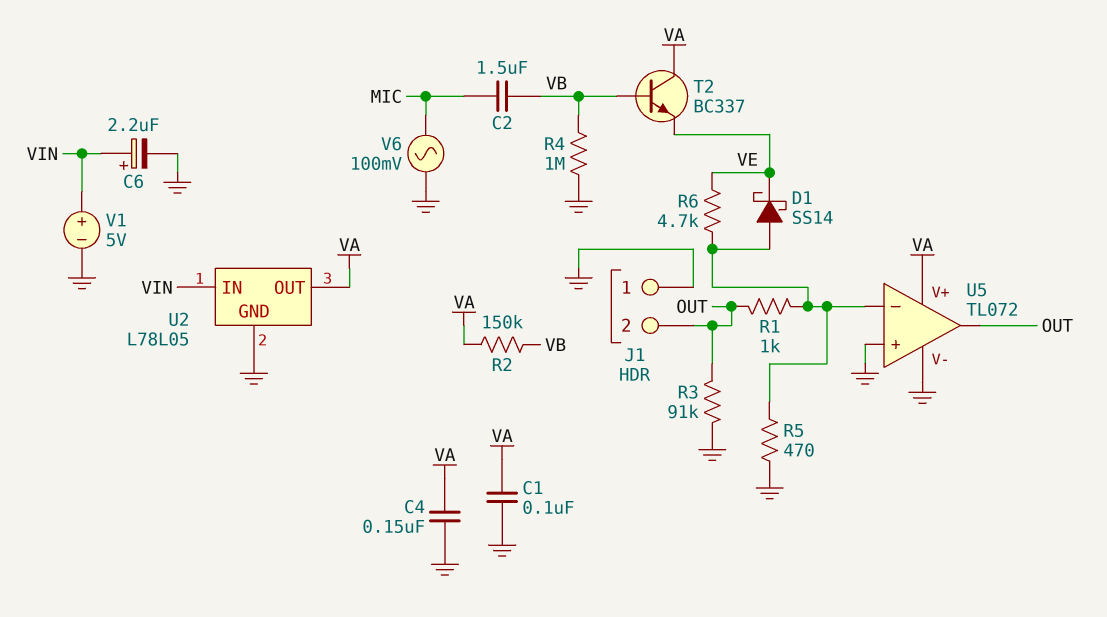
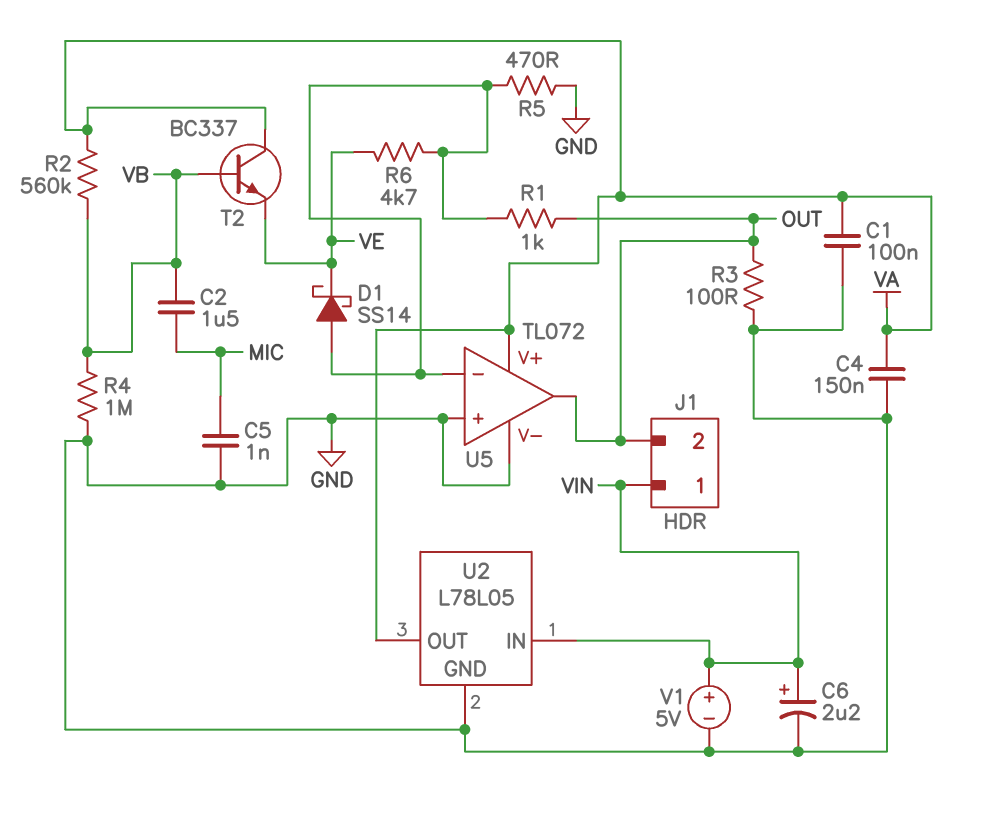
C5: none -> 1nF (GND, MIC)
J1 pin 1: GND -> VIN
R2: 150k (VA, VB) -> 560k (VA, VB)
R3: 91k (GND, OUT) -> 100 (GND, OUT)
V6: AC 100mV (GND, MIC) -> none

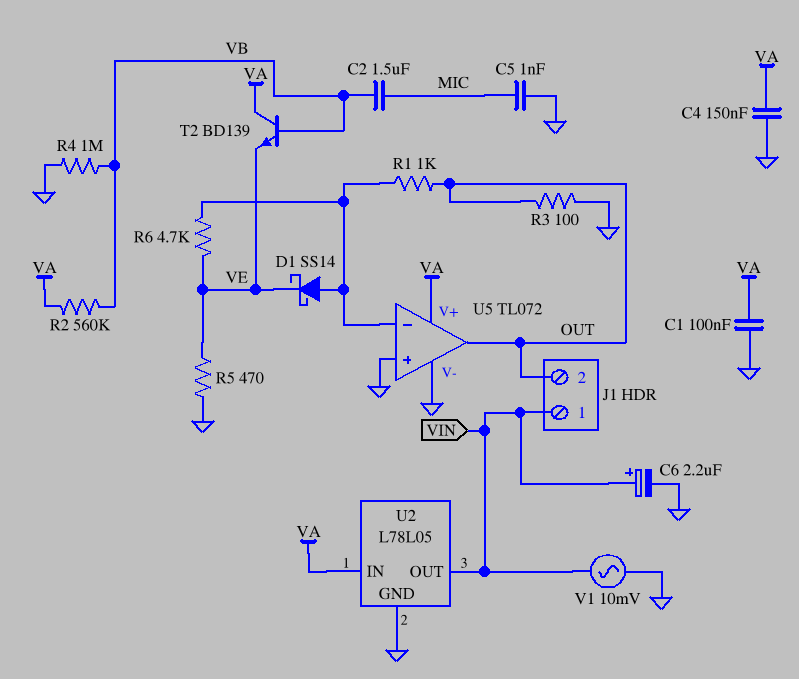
R5: 470 (GND, U5/in-) -> 470 (GND, VE)
T2: NPN BC337 (B VB, C VA, E VE) -> NPN BD139 (B VB, C VA, E VE)
U2 pin IN: VIN -> VA
U2 pin OUT: VA -> VIN
V1: 5V (plus VIN, minus GND) -> AC 10mV (GND, VIN)

